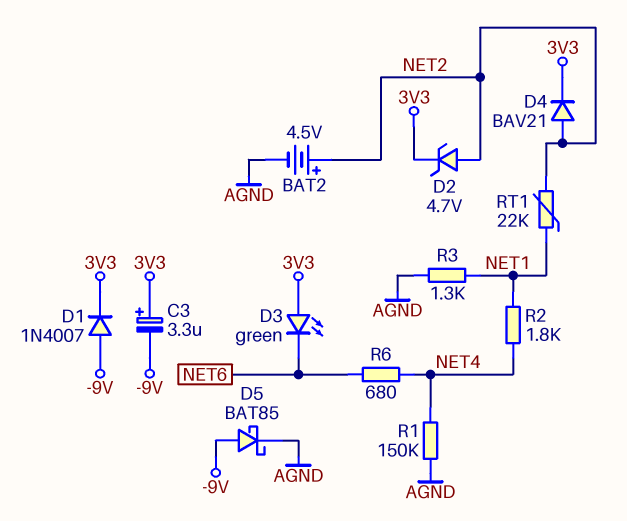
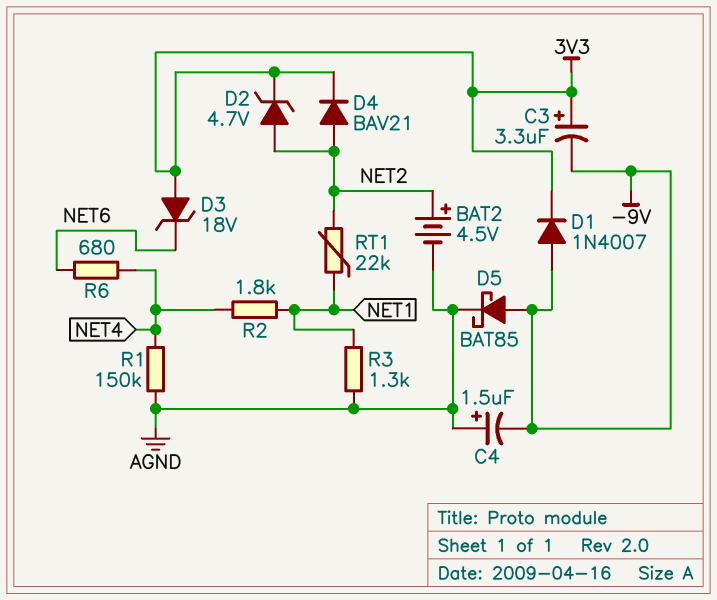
C4: none -> 1.5uF (plus AGND, minus -9V)
D3: LED green (A 3V3, K NET6) -> zener 18V (A 3V3, K NET6)

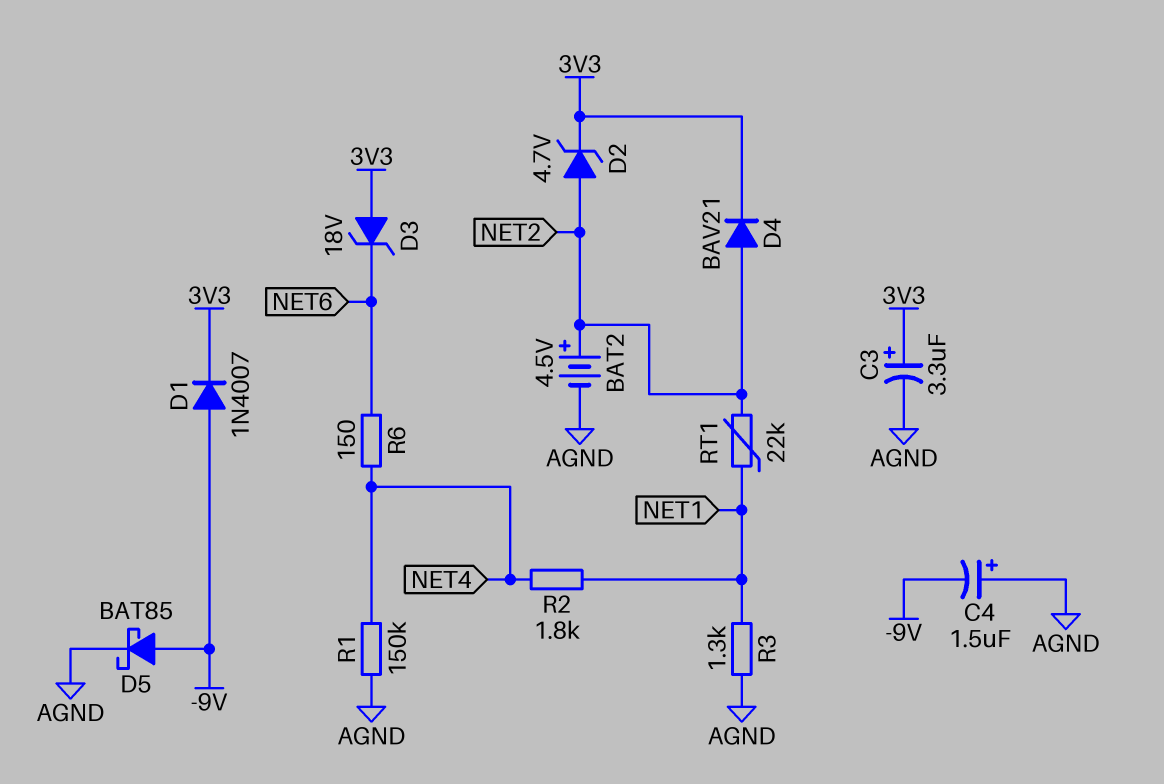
C3: 3.3uF (plus 3V3, minus -9V) -> 3.3uF (plus 3V3, minus AGND)
R6: 680 (NET4, NET6) -> 150 (NET4, NET6)

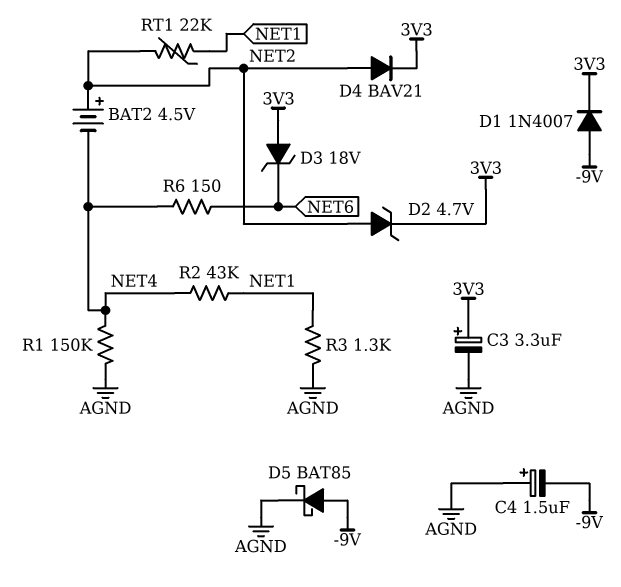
BAT2: 4.5V (plus NET2, minus AGND) -> 4.5V (plus NET2, minus NET4)
R2: 1.8k (NET1, NET4) -> 43k (NET1, NET4)

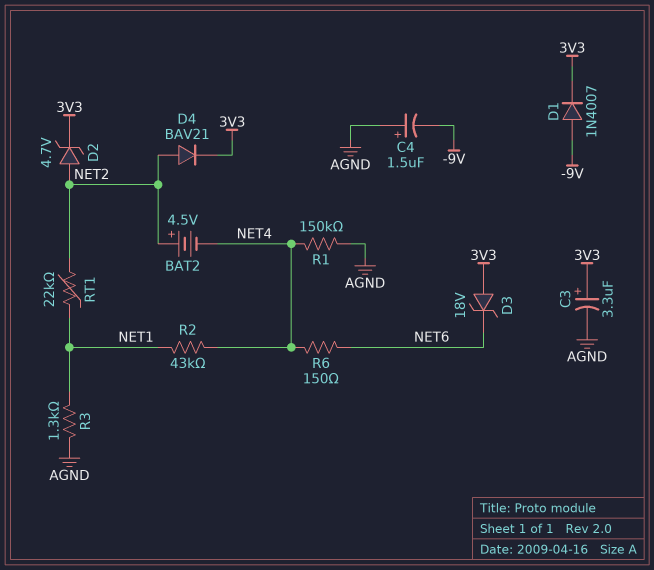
D5: schottky BAT85 (A -9V, K AGND) -> none

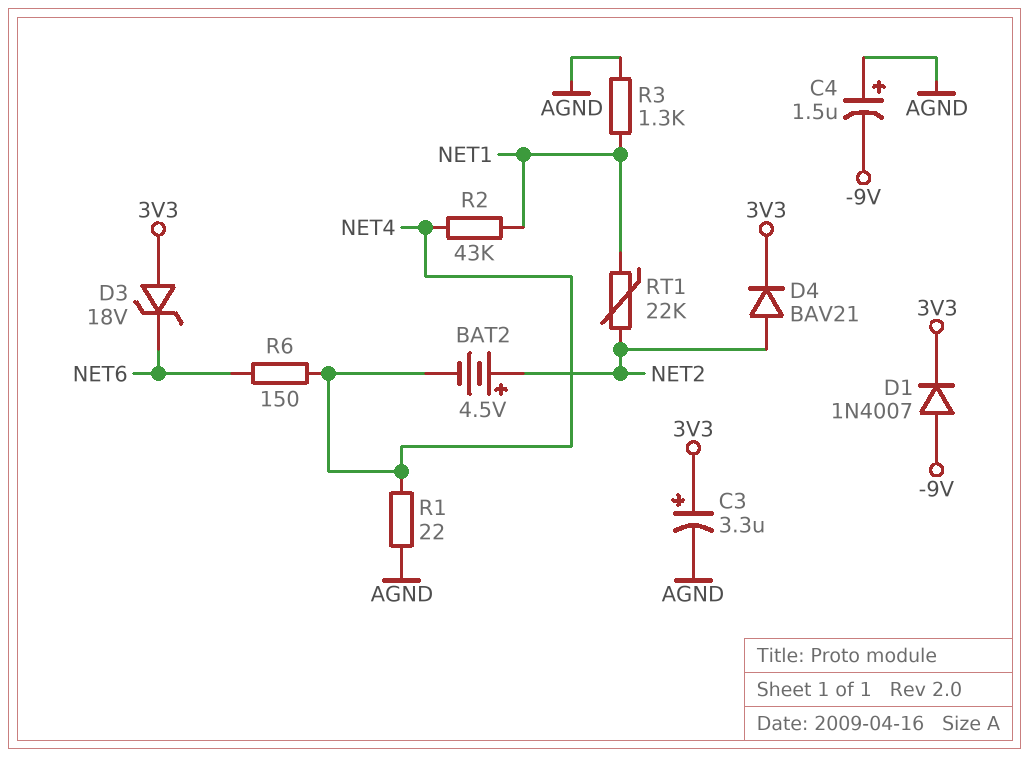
D2: zener 4.7V (A NET2, K 3V3) -> none
R1: 150k (AGND, NET4) -> 22 (AGND, NET4)

